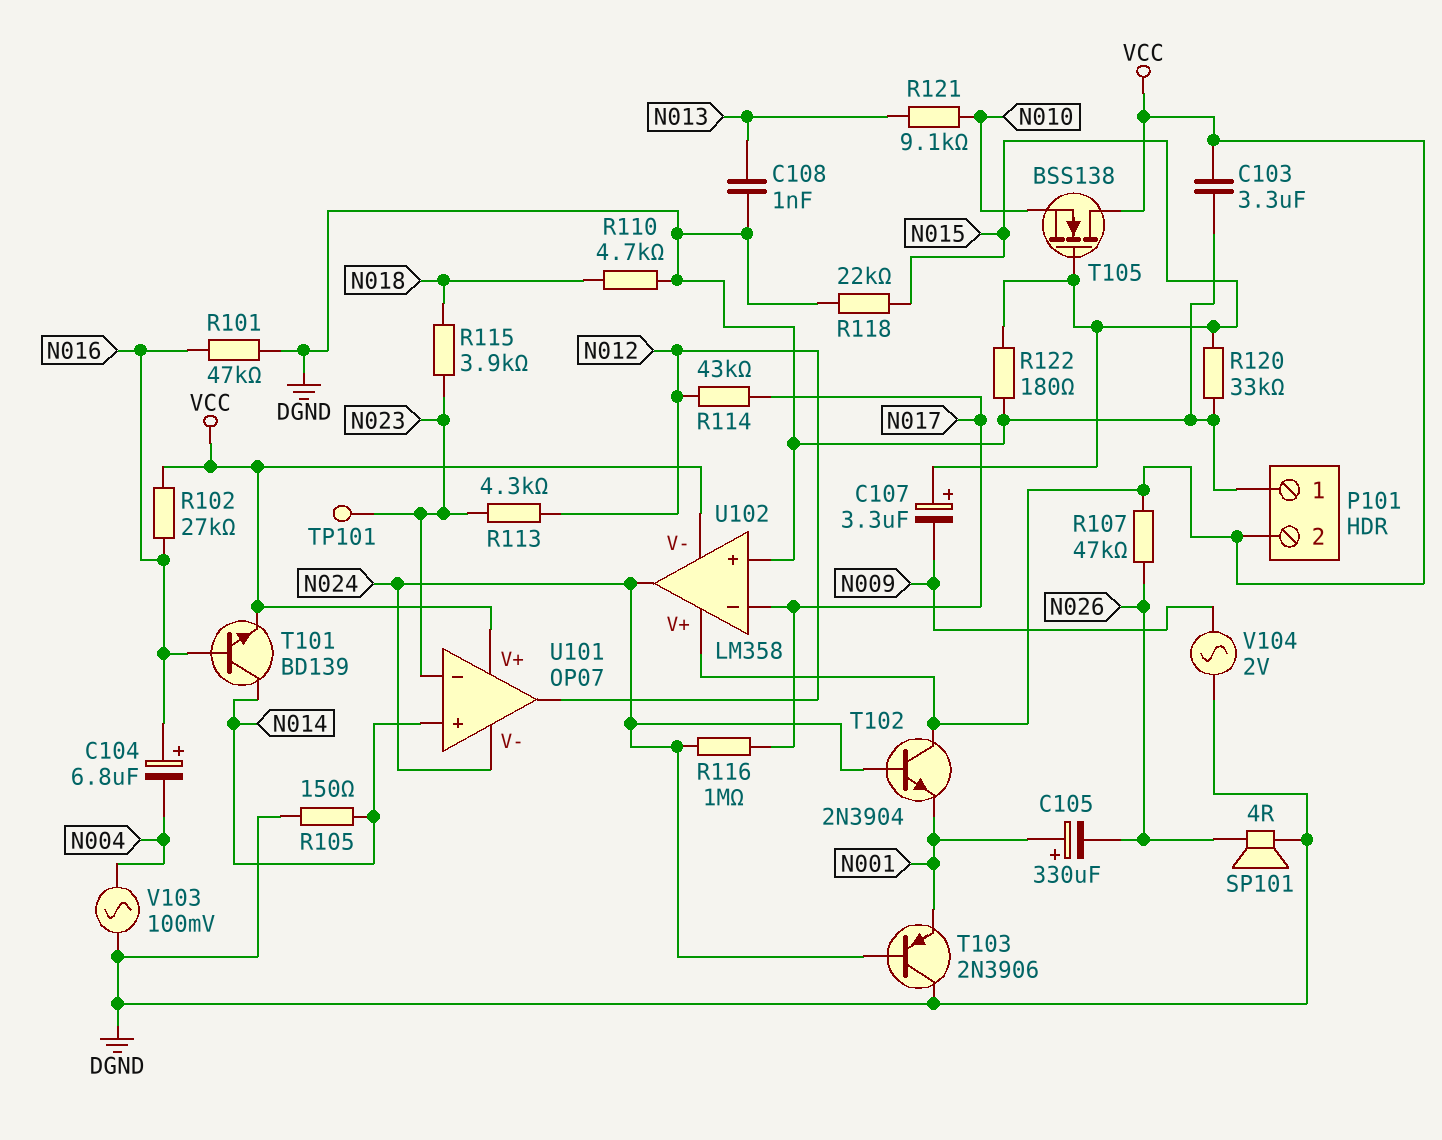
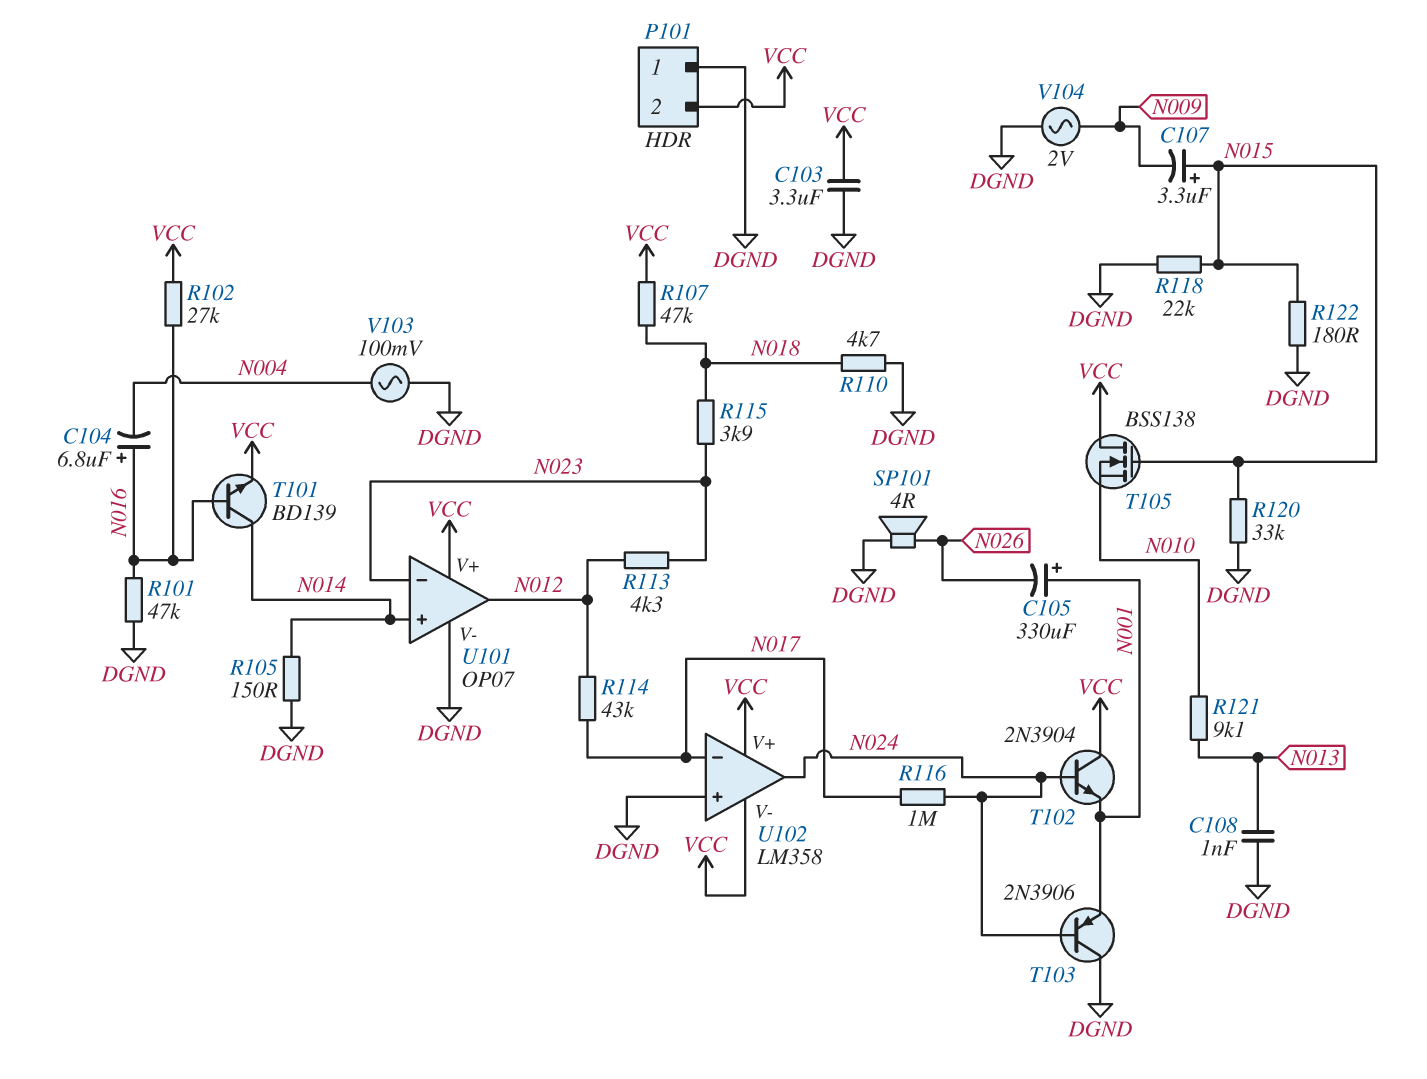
R107: 47k (N026, VCC) -> 47k (N018, VCC)
TP101: test point (N023) -> none
U101 pin V-: N024 -> DGND

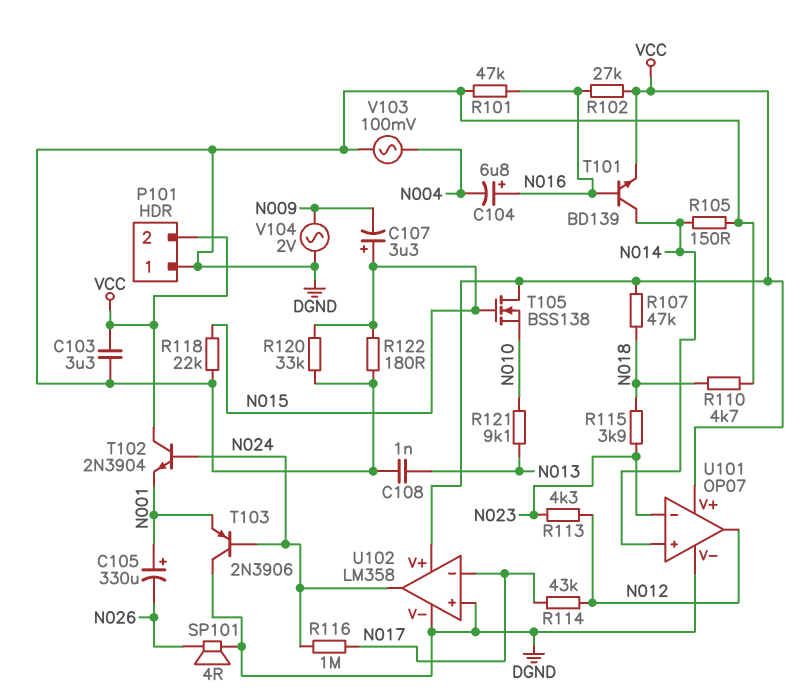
U102 pin V-: VCC -> DGND

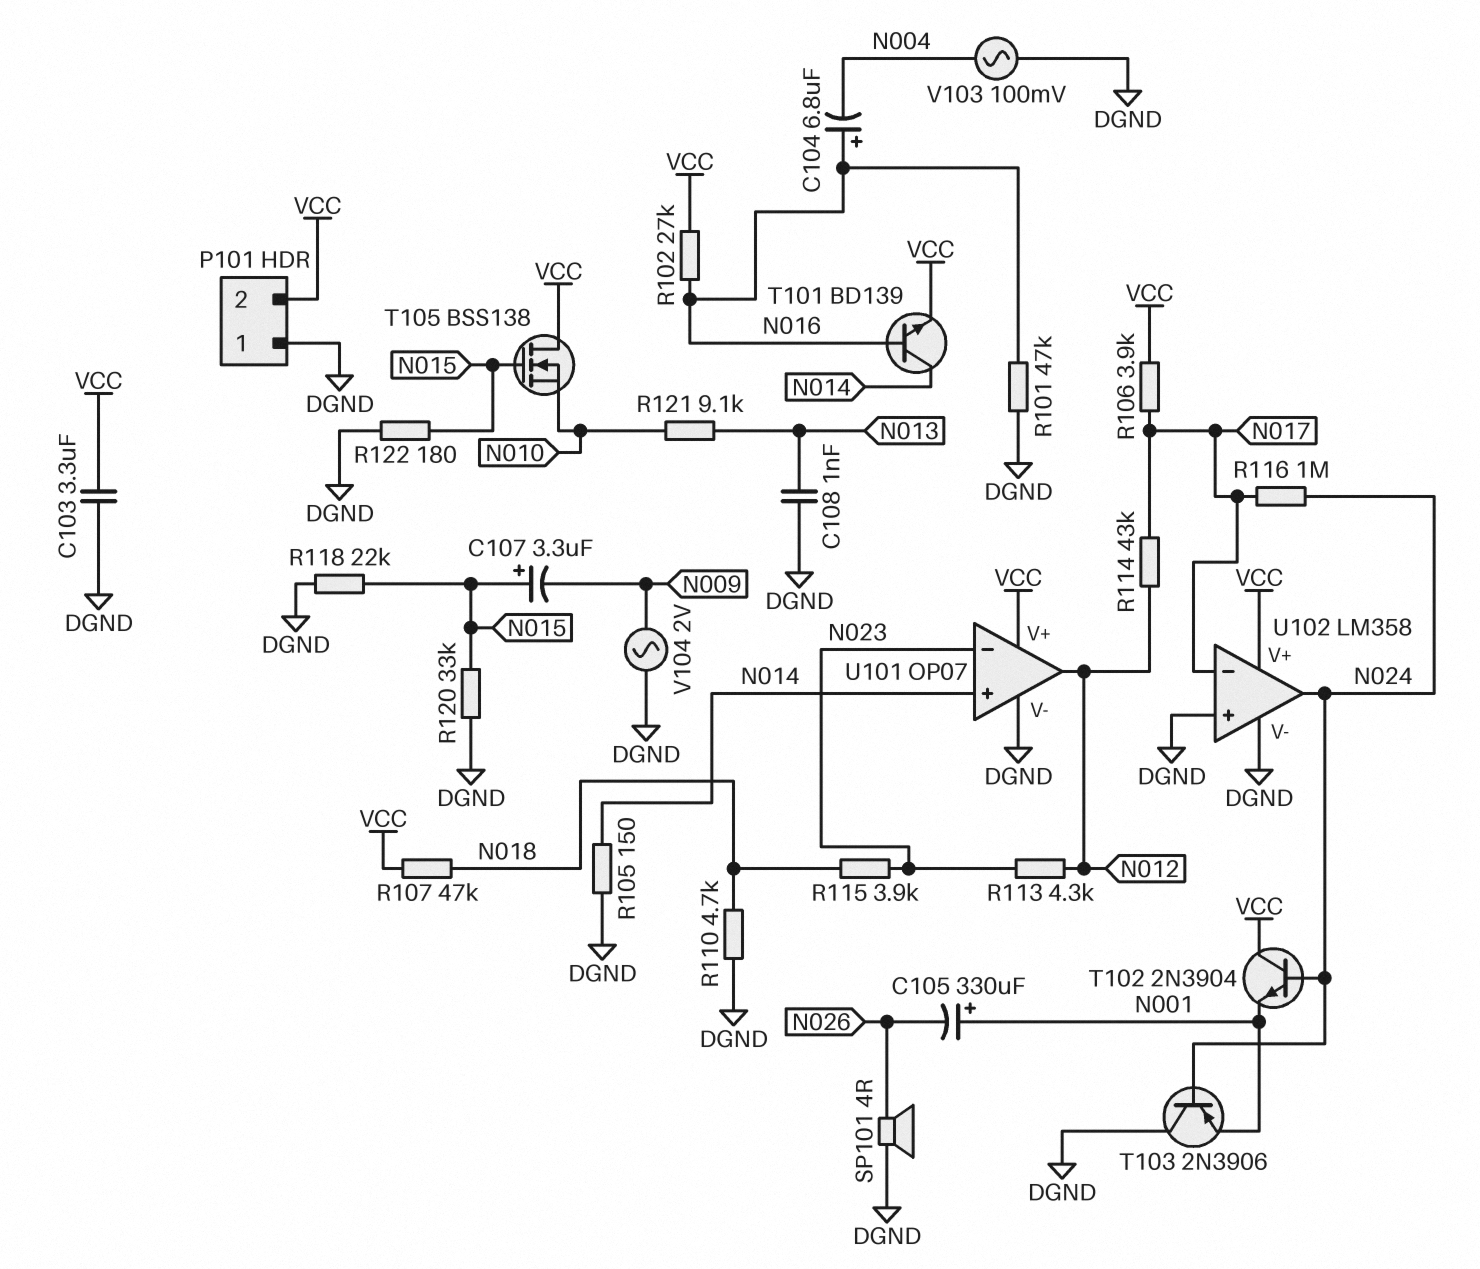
R106: none -> 3.9k (N017, VCC)

